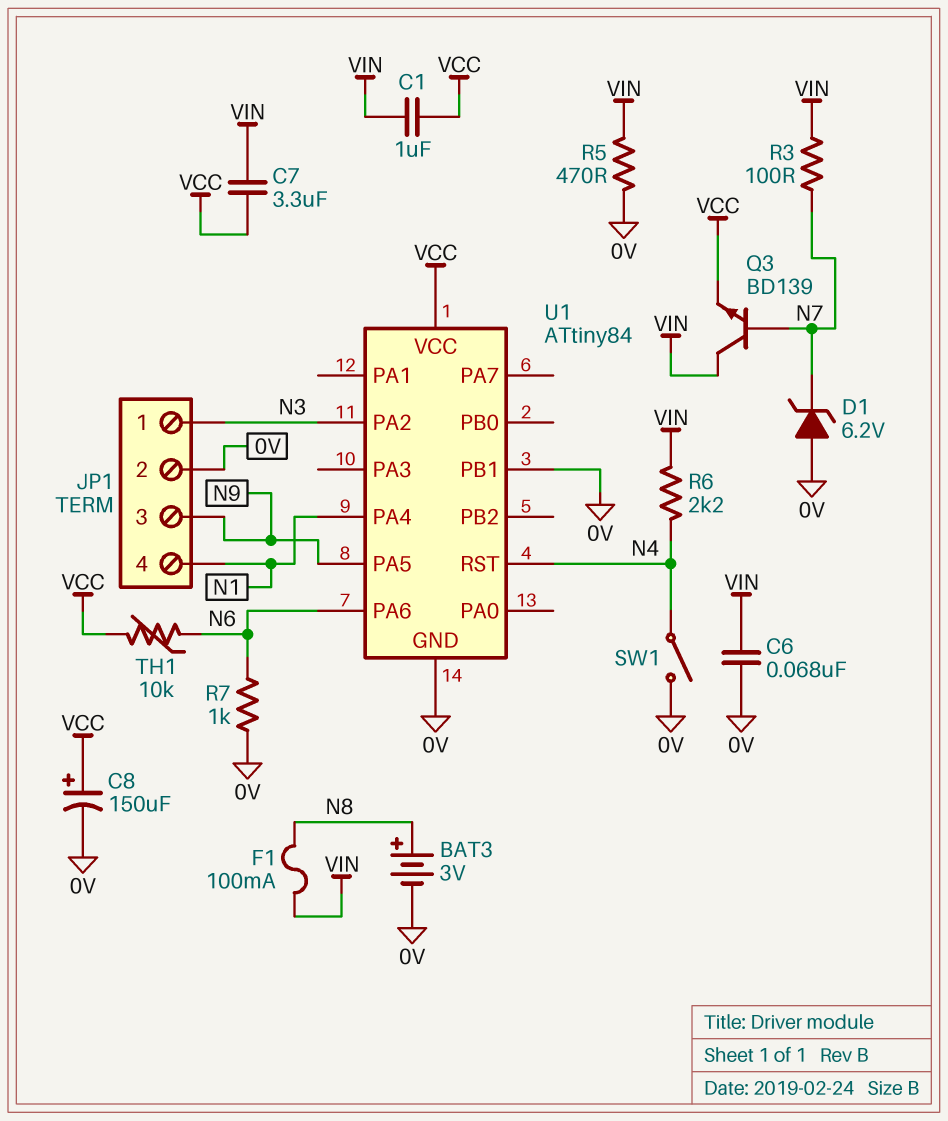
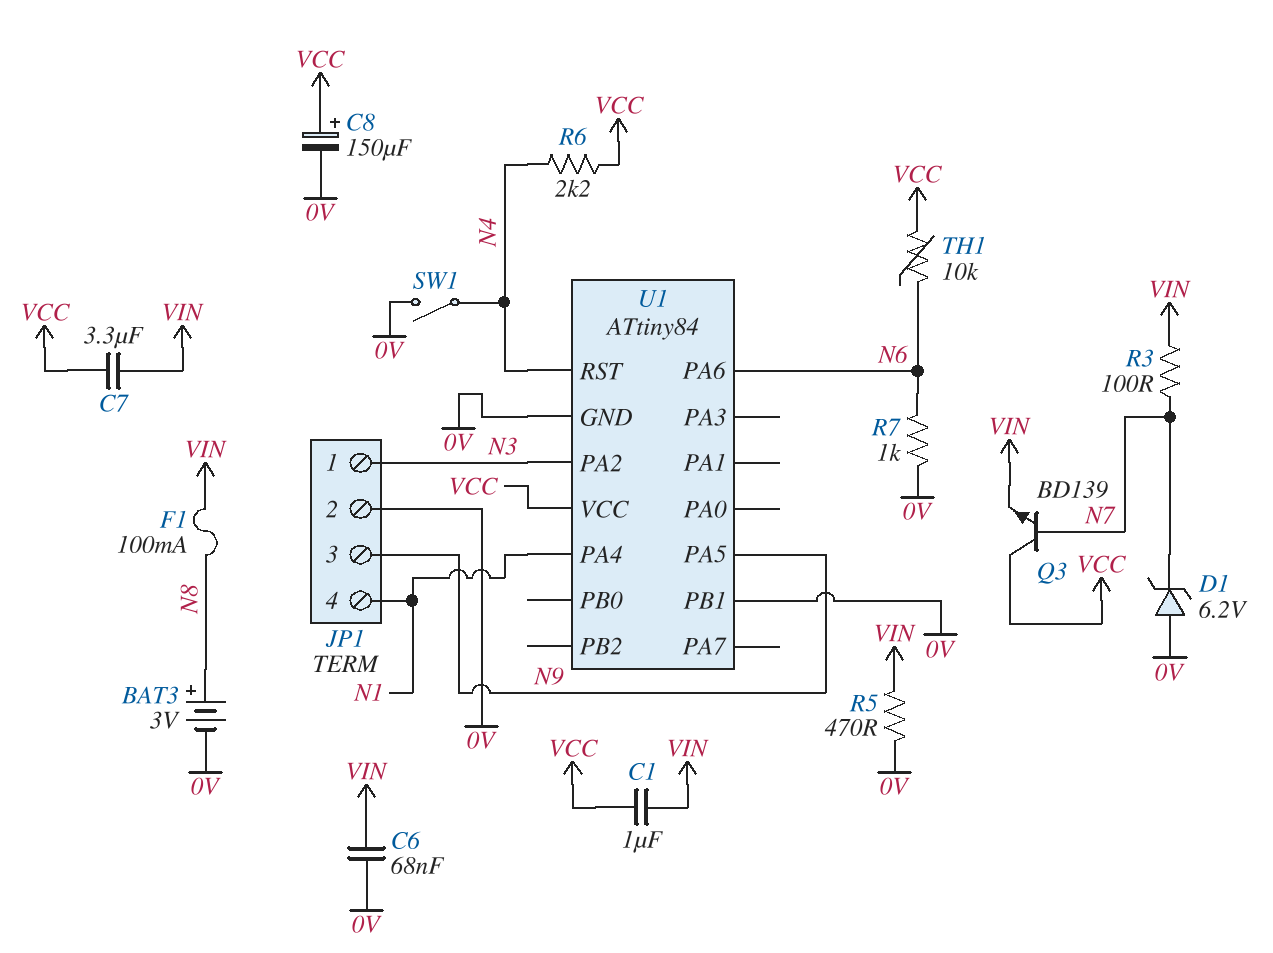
Q3: NPN BD139 (B N7, C VIN, E VCC) -> NPN BD139 (B N7, C VCC, E VIN)
R6: 2.2k (N4, VIN) -> 2.2k (N4, VCC)

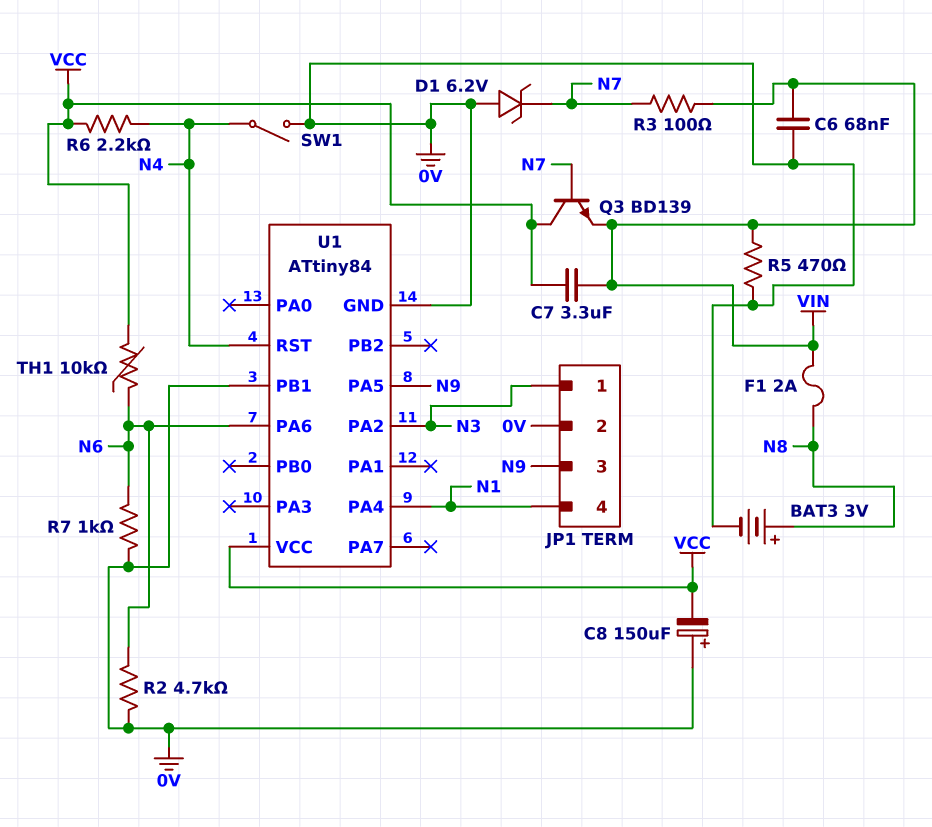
C1: 1uF (VCC, VIN) -> none
C8: 150uF (plus VCC, minus 0V) -> 150uF (plus 0V, minus VCC)
F1: 100mA (N8, VIN) -> 2A (N8, VIN)
R2: none -> 4.7k (0V, N6)

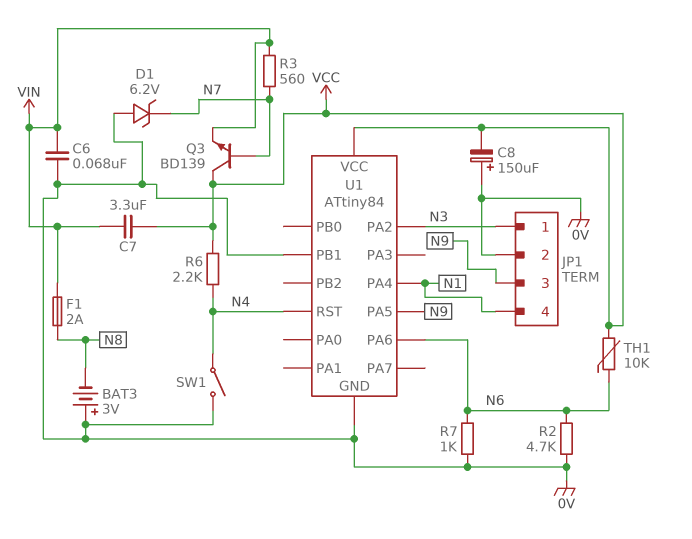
BAT3: 3V (plus N8, minus 0V) -> 3V (plus 0V, minus N8)
R3: 100 (N7, VIN) -> 560 (N7, VIN)
R5: 470 (0V, VIN) -> none

